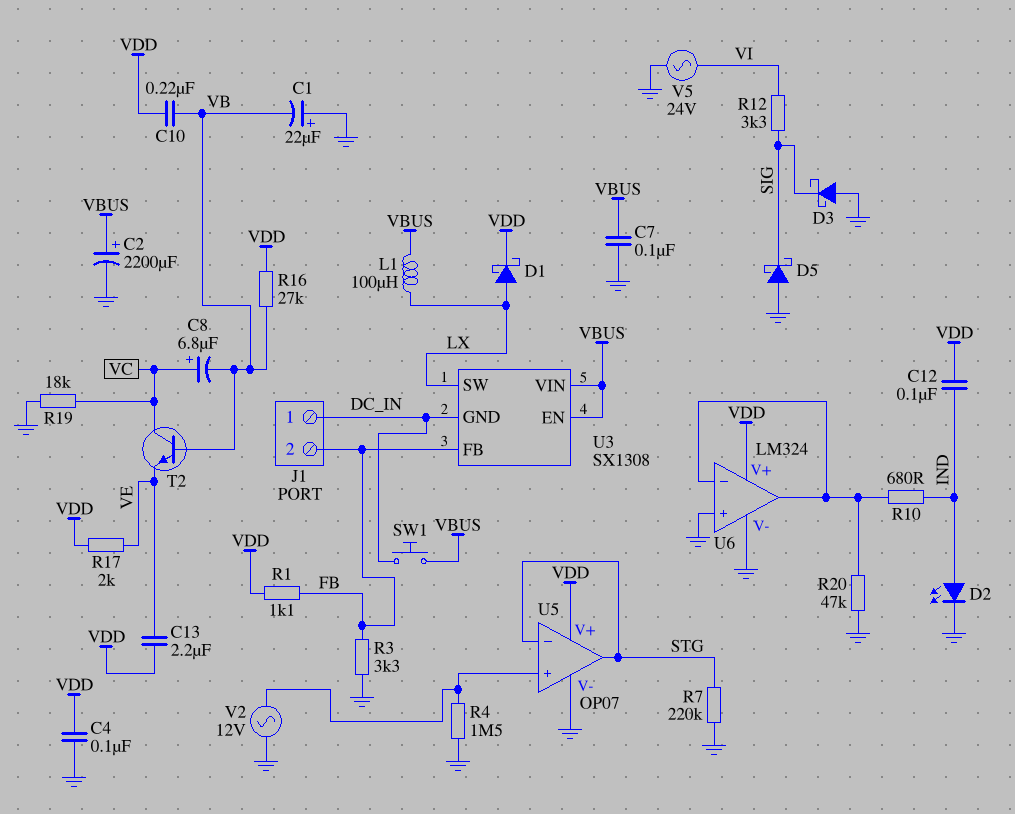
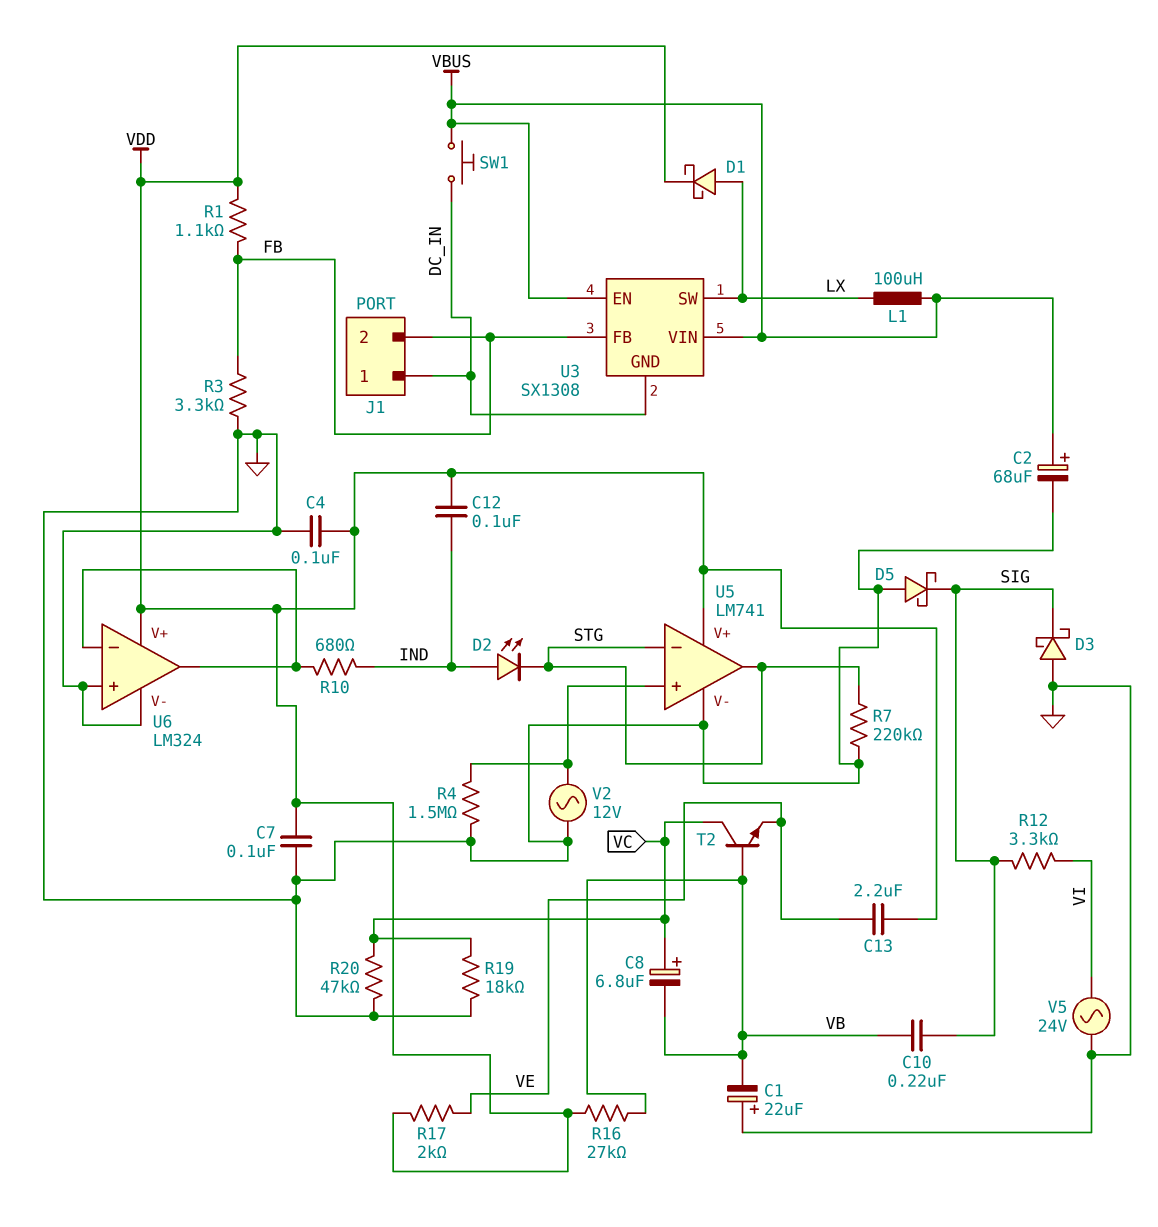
C2: 2200uF (plus VBUS, minus GND) -> 68uF (plus VBUS, minus GND)
C7: 100nF (GND, VBUS) -> 100nF (GND, VDD)
C10: 220nF (VB, VDD) -> 220nF (SIG, VB)
D2: LED (A IND, K GND) -> LED (A IND, K STG)
R20: 47k (GND, U6/in-) -> 47k (GND, VC)
U5: OP07 -> LM741

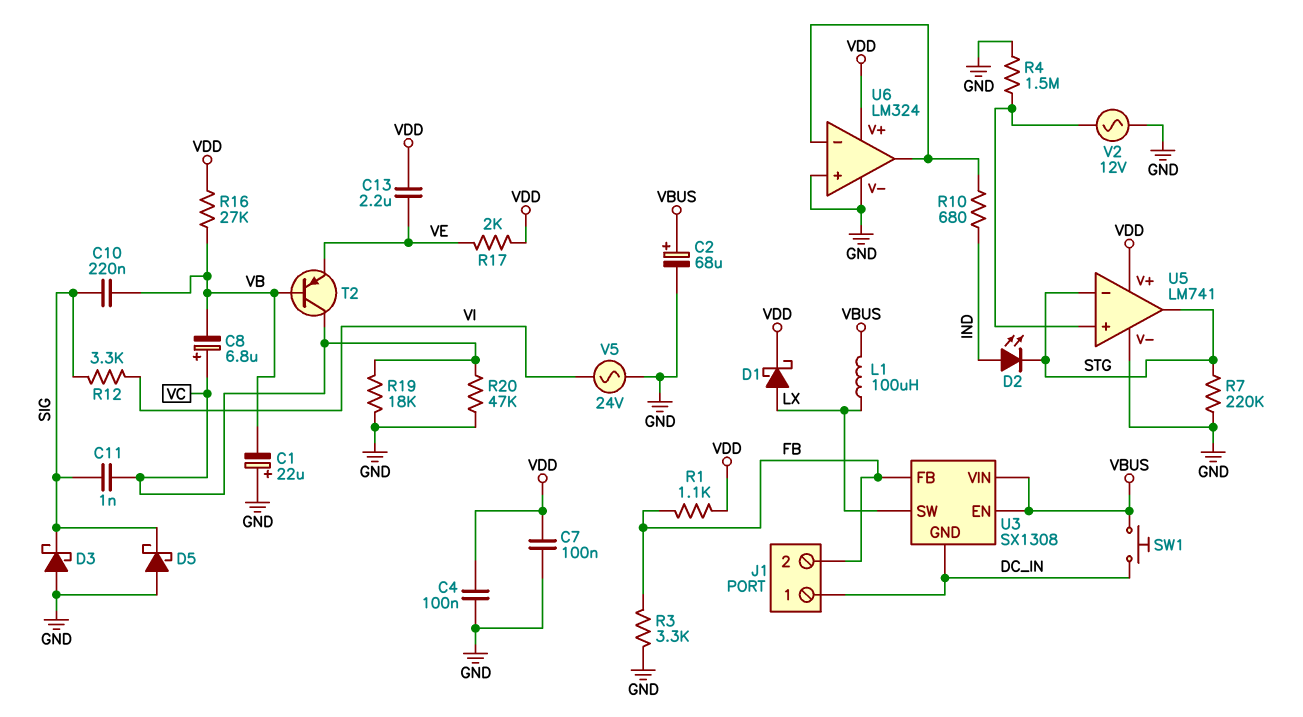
C11: none -> 1nF (SIG, VC)
C12: 100nF (IND, VDD) -> none
T2: NPN (B VB, C VC, E VE) -> PNP (B VB, C VC, E VE)

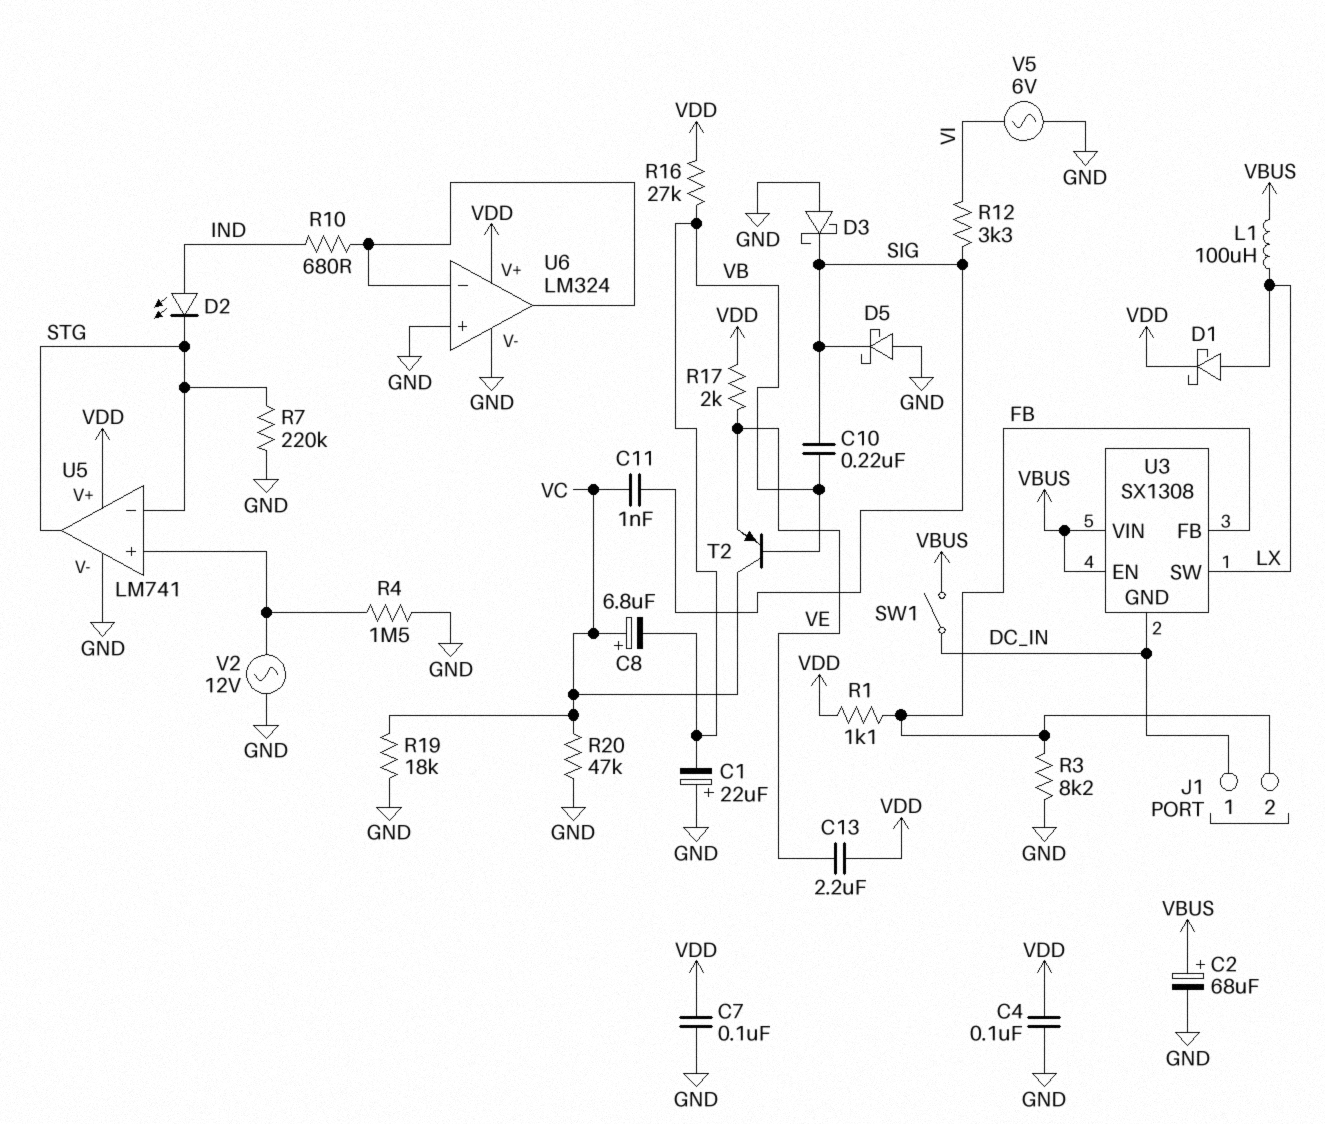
R3: 3.3k (FB, GND) -> 8.2k (FB, GND)
SW1: button (DC_IN, VBUS) -> switch (DC_IN, VBUS)
V5: AC 24V (GND, VI) -> AC 6V (GND, VI)

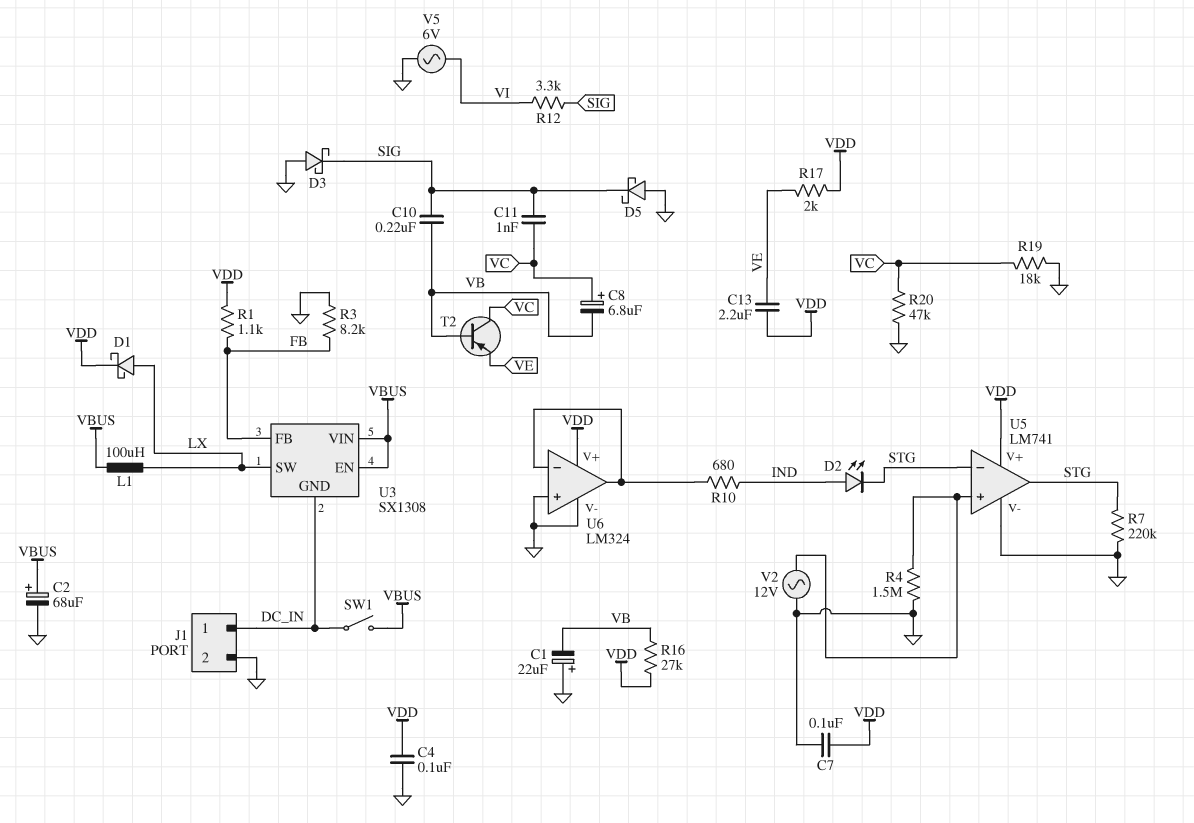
J1 pin 2: FB -> GND

